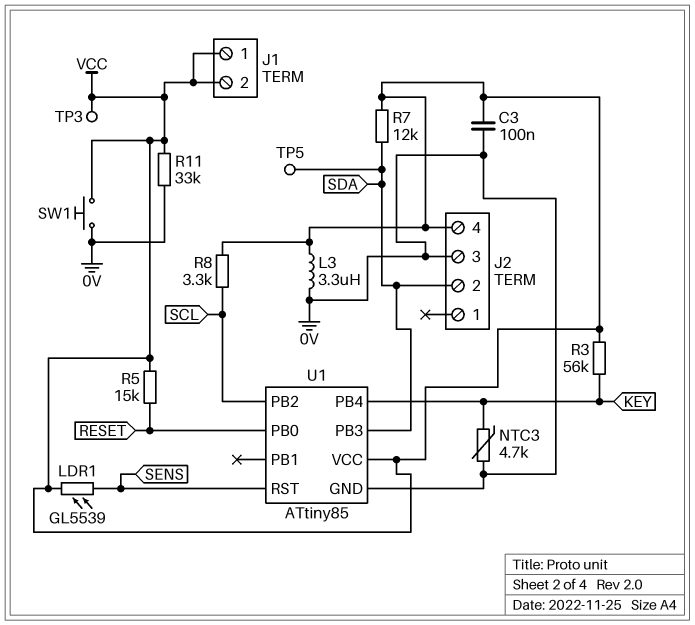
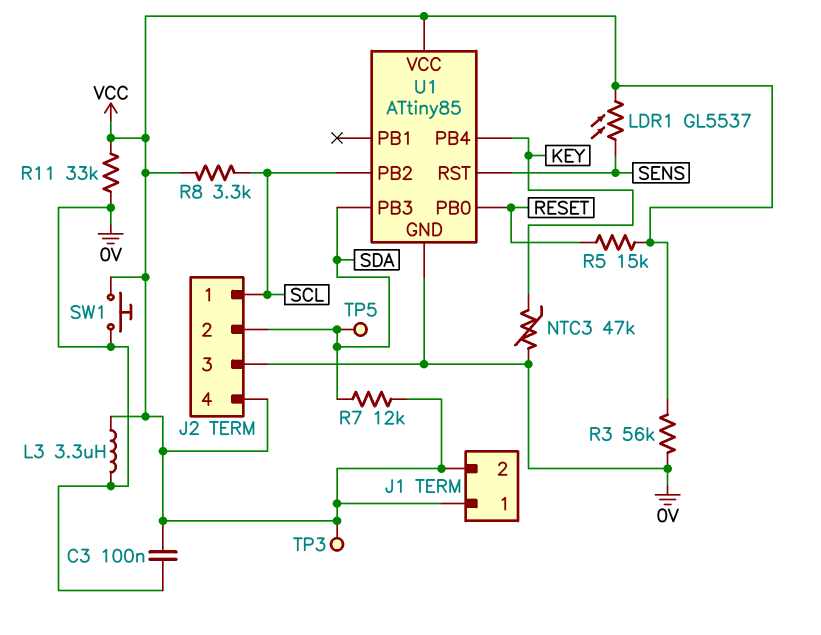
J2 pin 1: none -> SCL
LDR1: GL5539 (SENS, VCC) -> GL5537 (SENS, VCC)
NTC3: 4.7k (0V, KEY) -> 47k (0V, KEY)
R3: 56k (KEY, VCC) -> 56k (0V, VCC)

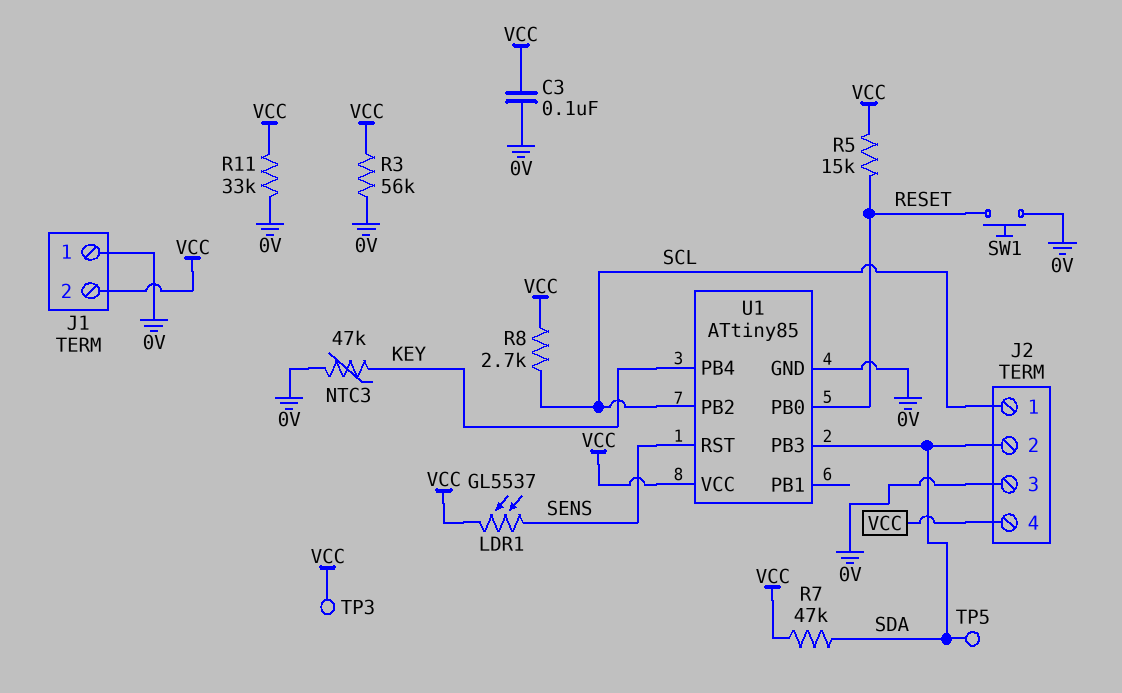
J1 pin 1: VCC -> 0V
L3: 3.3uH (0V, VCC) -> none
R7: 12k (SDA, VCC) -> 47k (SDA, VCC)
R8: 3.3k (SCL, VCC) -> 2.7k (SCL, VCC)
SW1: button (0V, VCC) -> button (0V, RESET)

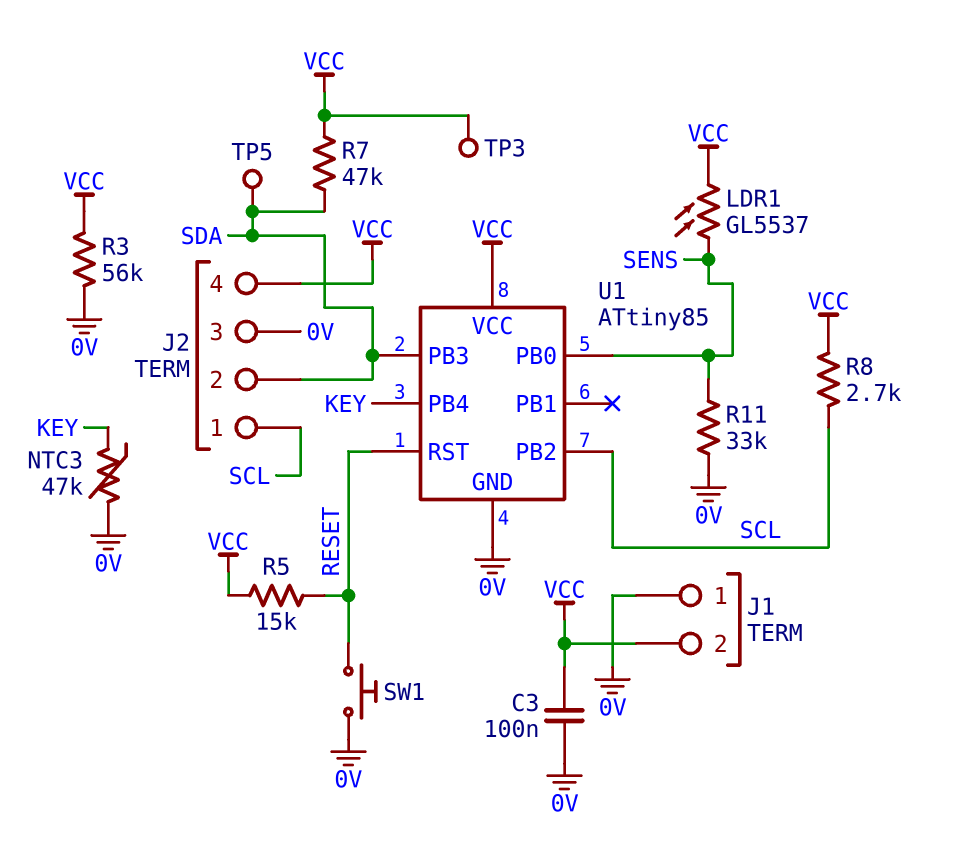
R11: 33k (0V, VCC) -> 33k (0V, SENS)
U1 pin PB0: RESET -> SENS
U1 pin RST: SENS -> RESET

